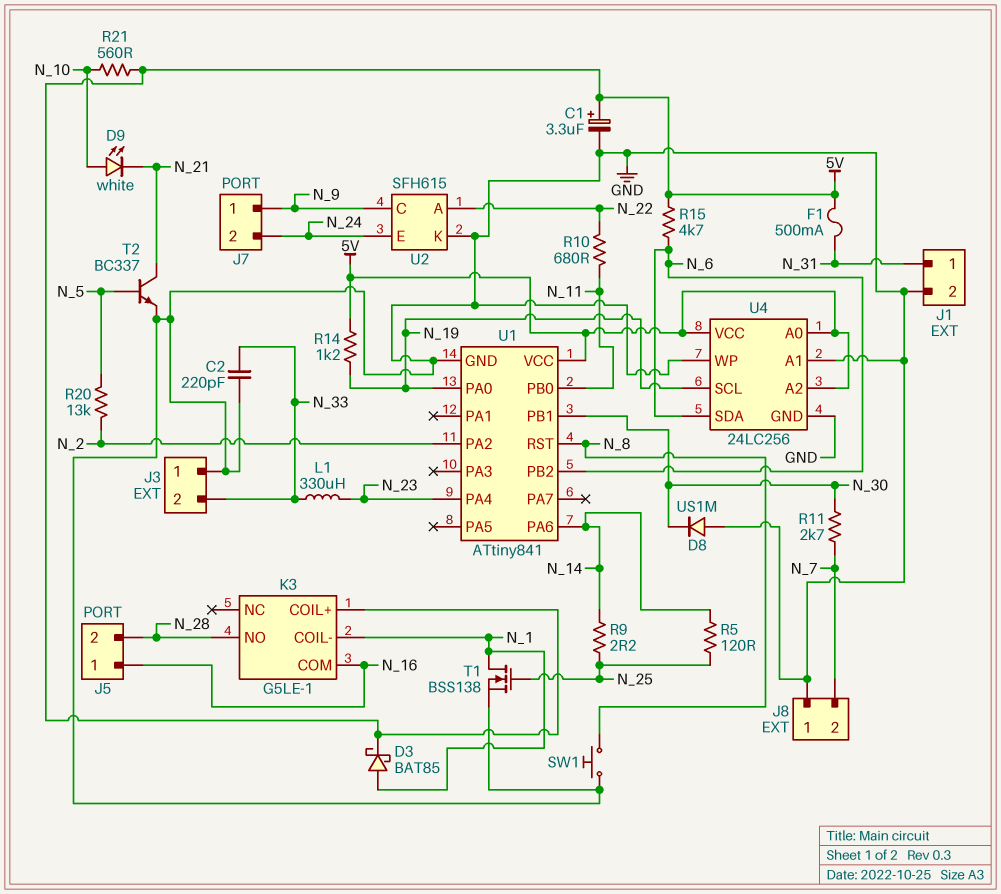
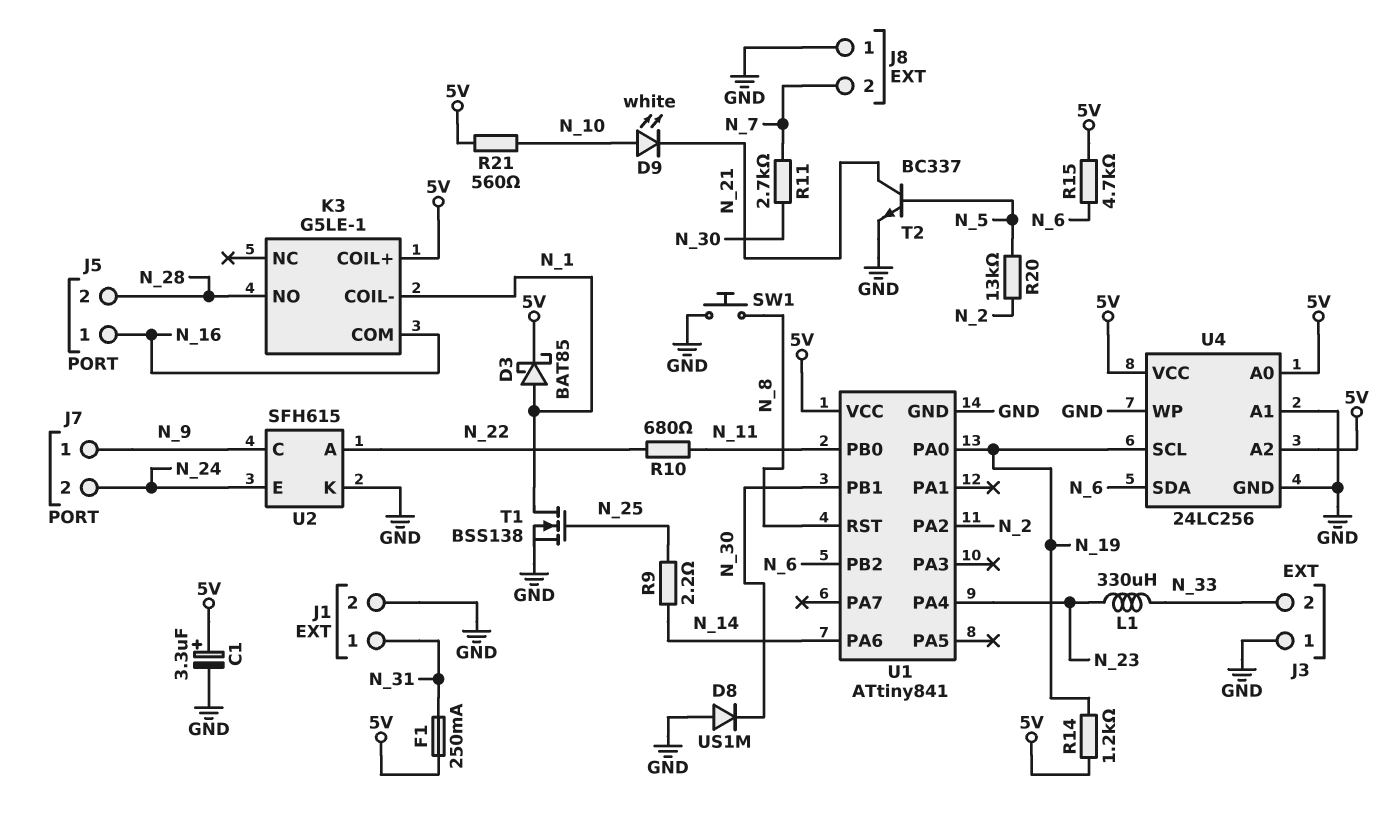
C2: 220pF (GND, N_33) -> none
F1: 500mA (5V, N_31) -> 250mA (5V, N_31)
R5: 120 (N_14, N_25) -> none

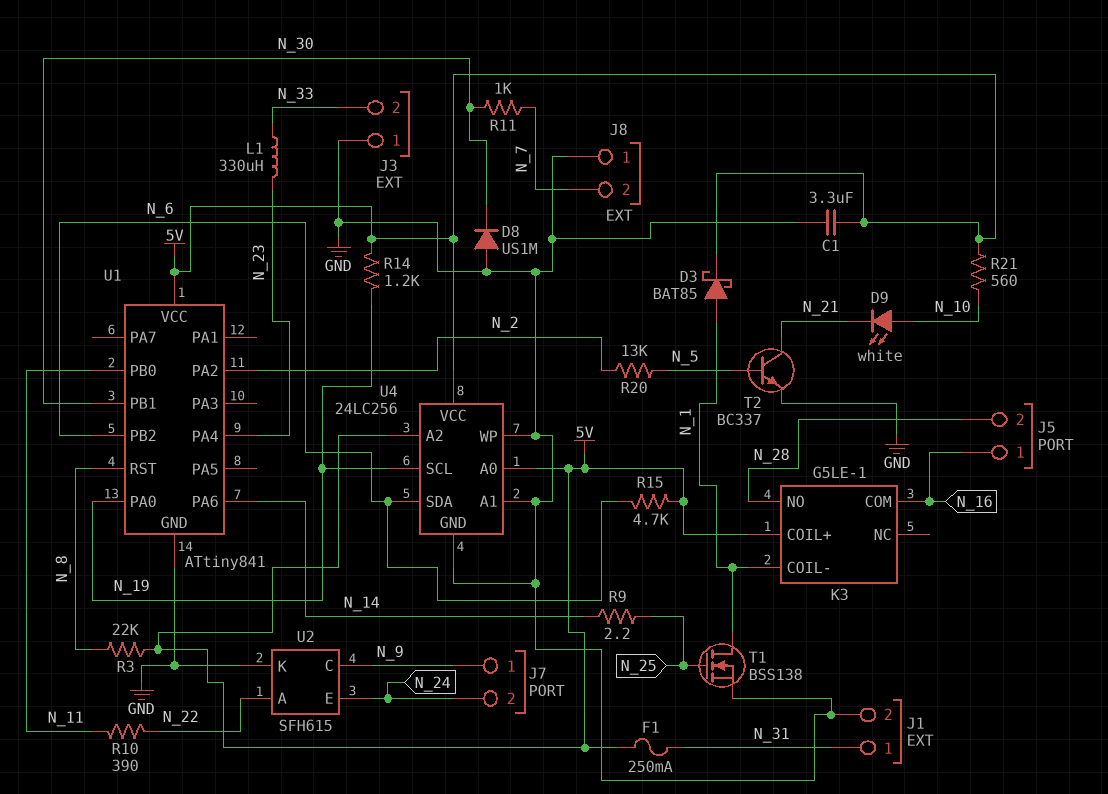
C1: 3.3uF (plus 5V, minus GND) -> 3.3uF (5V, GND)
R3: none -> 22k (5V, N_8)
R10: 680 (N_11, N_22) -> 390 (N_11, N_22)
R11: 2.7k (N_7, N_30) -> 1k (N_7, N_30)
SW1: button (GND, N_8) -> none

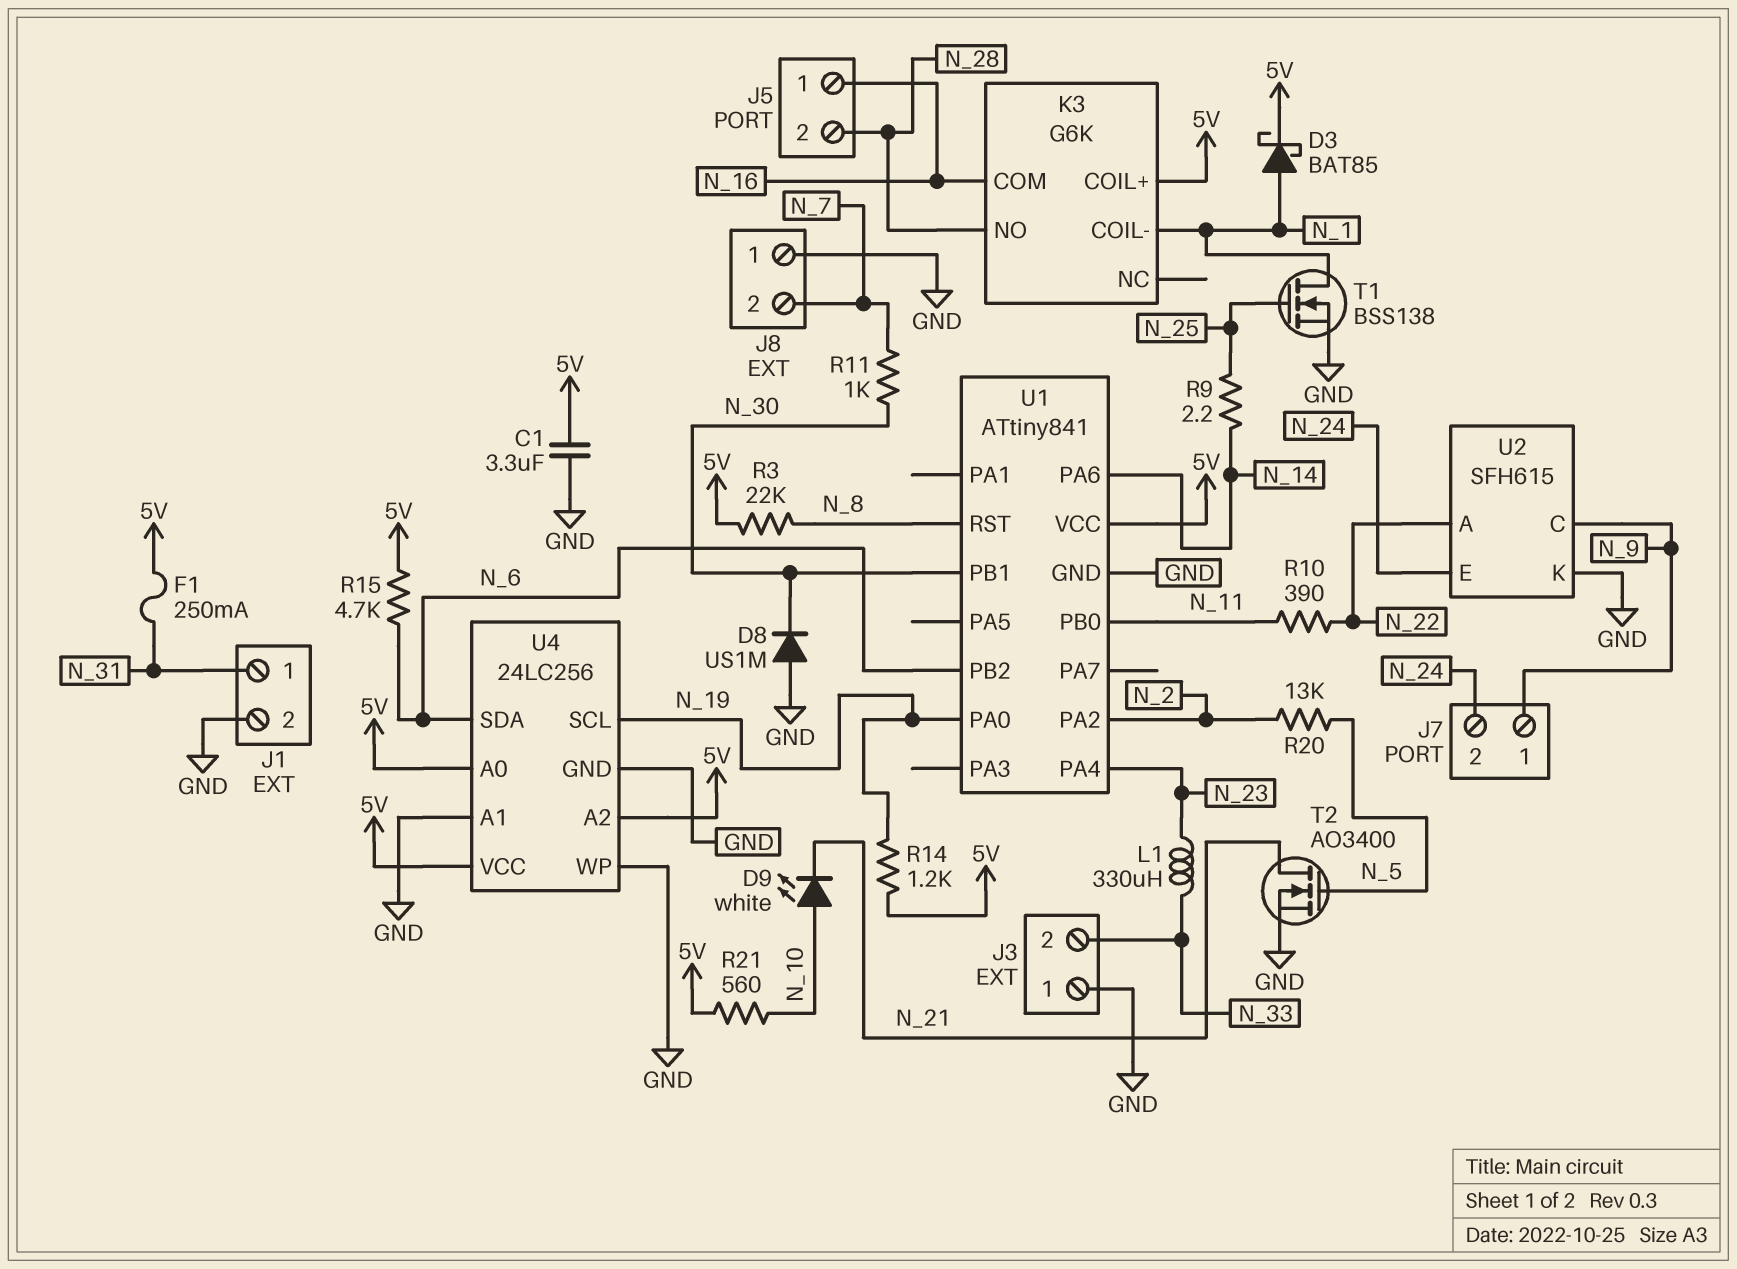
K3: G5LE-1 -> G6K
T2: NPN BC337 (B N_5, C N_21, E GND) -> NMOS AO3400 (G N_5, D N_21, S GND)

